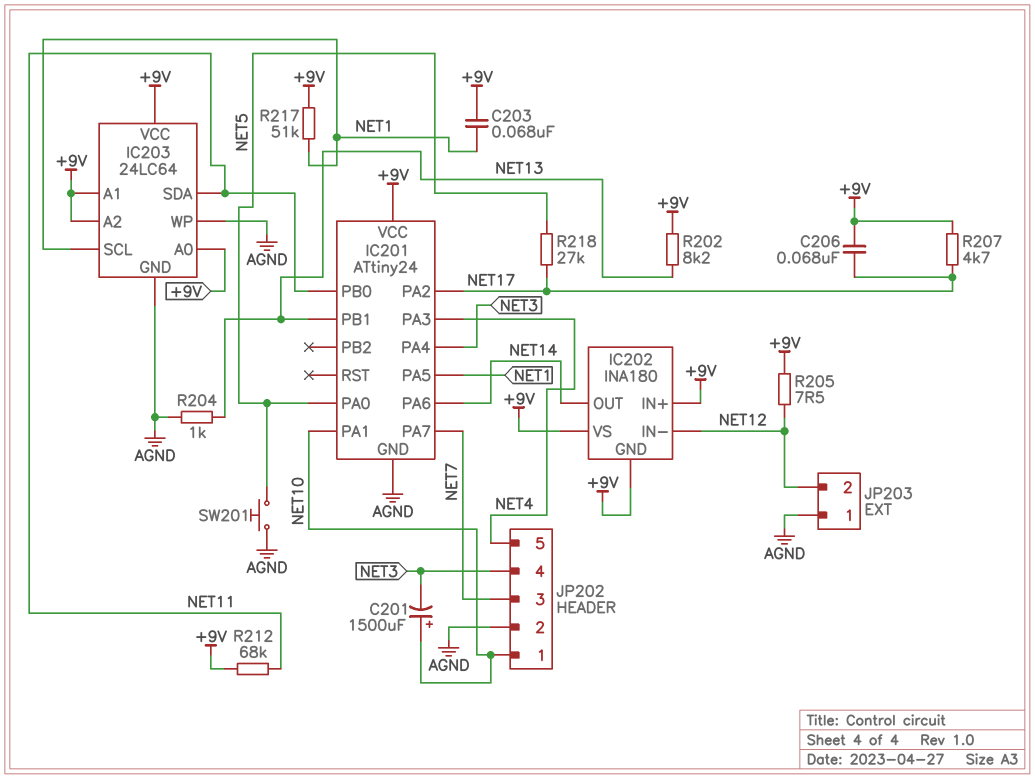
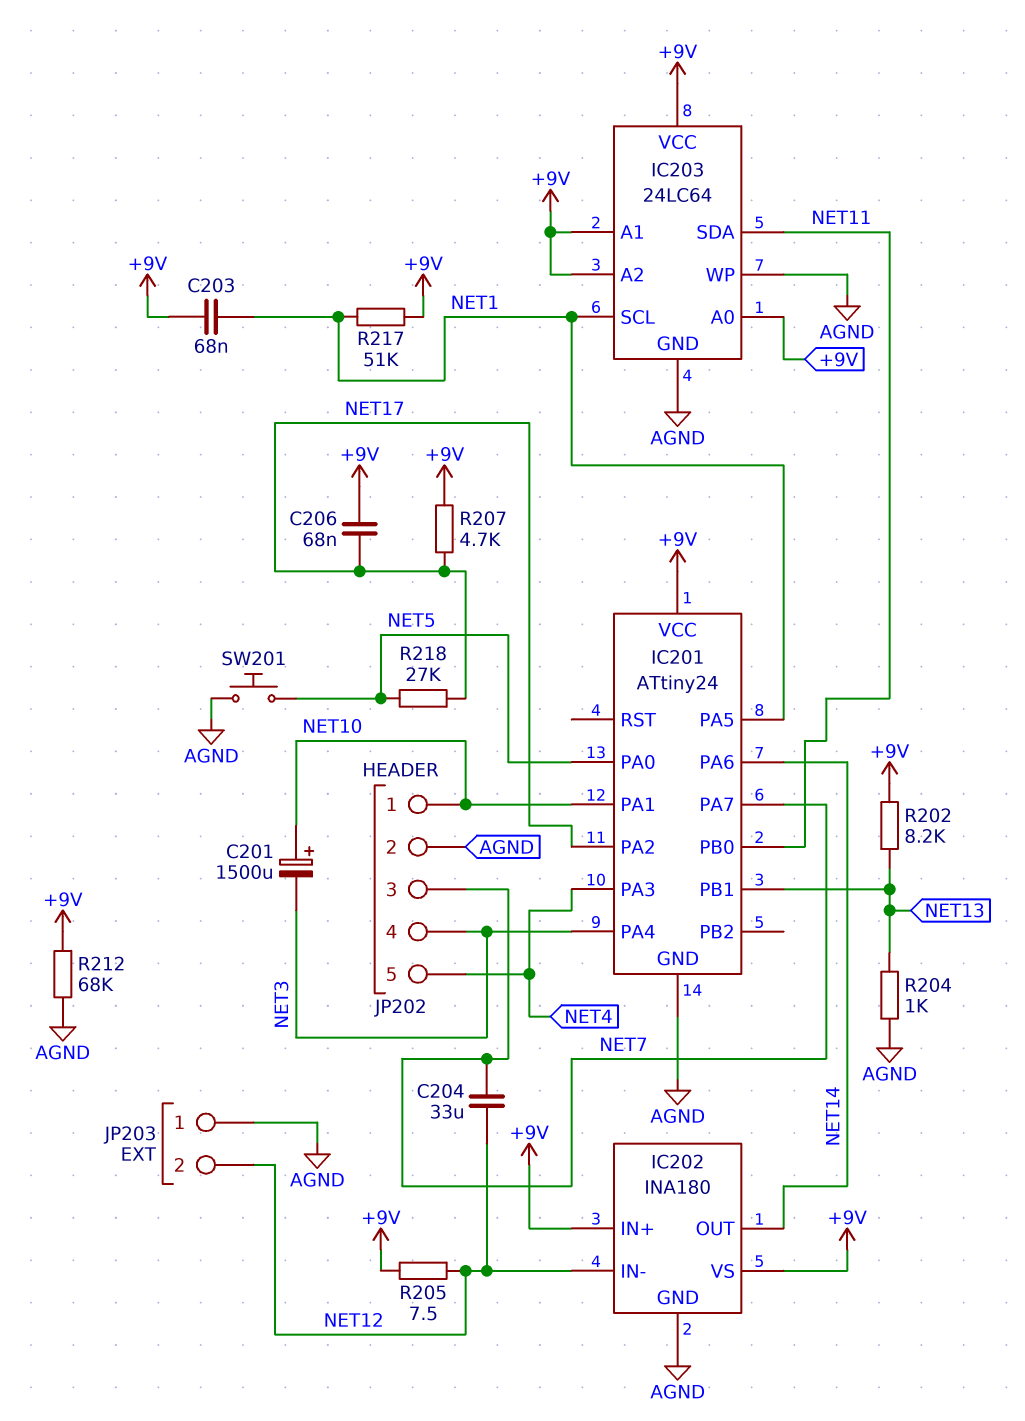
C204: none -> 33uF (NET7, NET12)
IC202 pin GND: +9V -> AGND
R212: 68k (+9V, NET11) -> 68k (+9V, AGND)

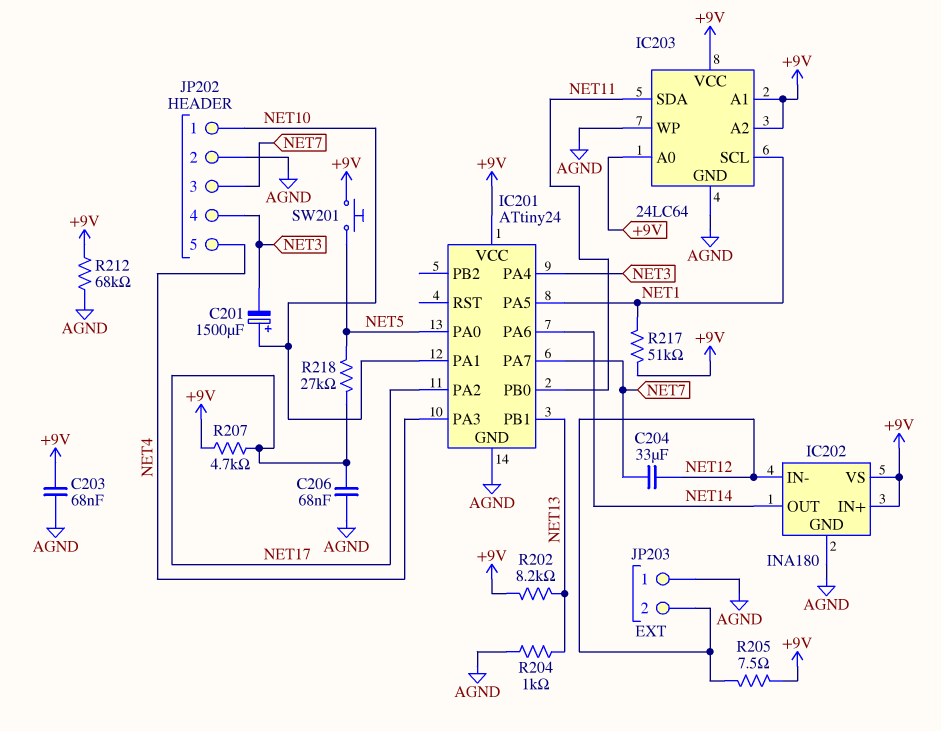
C203: 68nF (+9V, NET1) -> 68nF (+9V, AGND)
C206: 68nF (+9V, NET17) -> 68nF (AGND, NET17)
SW201: button (AGND, NET5) -> button (+9V, NET5)

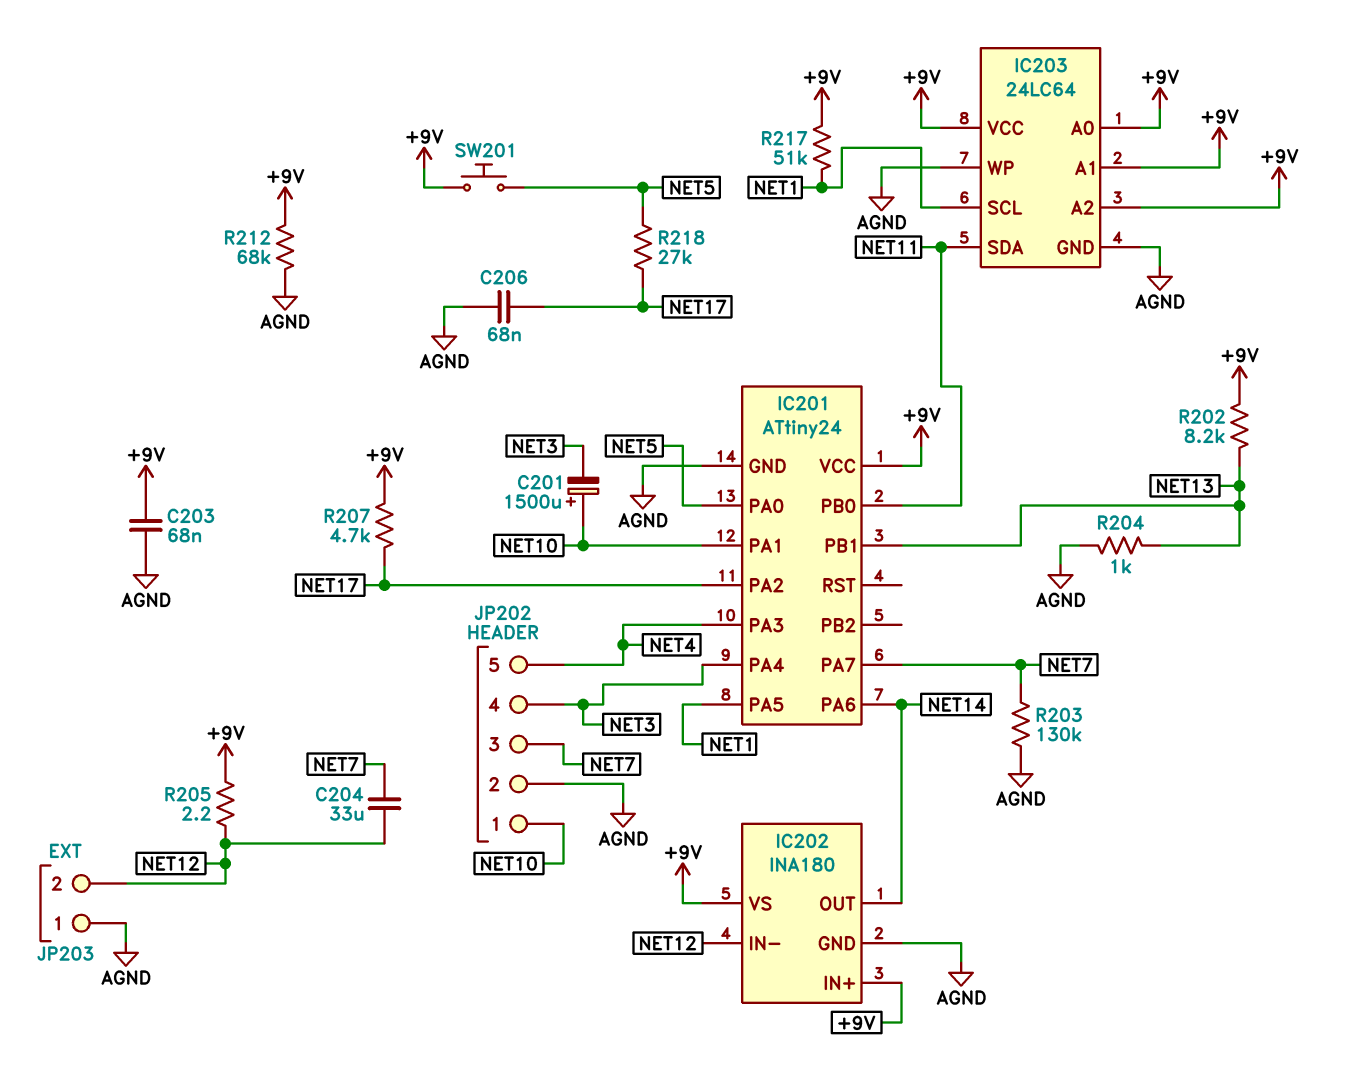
R203: none -> 130k (AGND, NET7)
R205: 7.5 (+9V, NET12) -> 2.2 (+9V, NET12)

